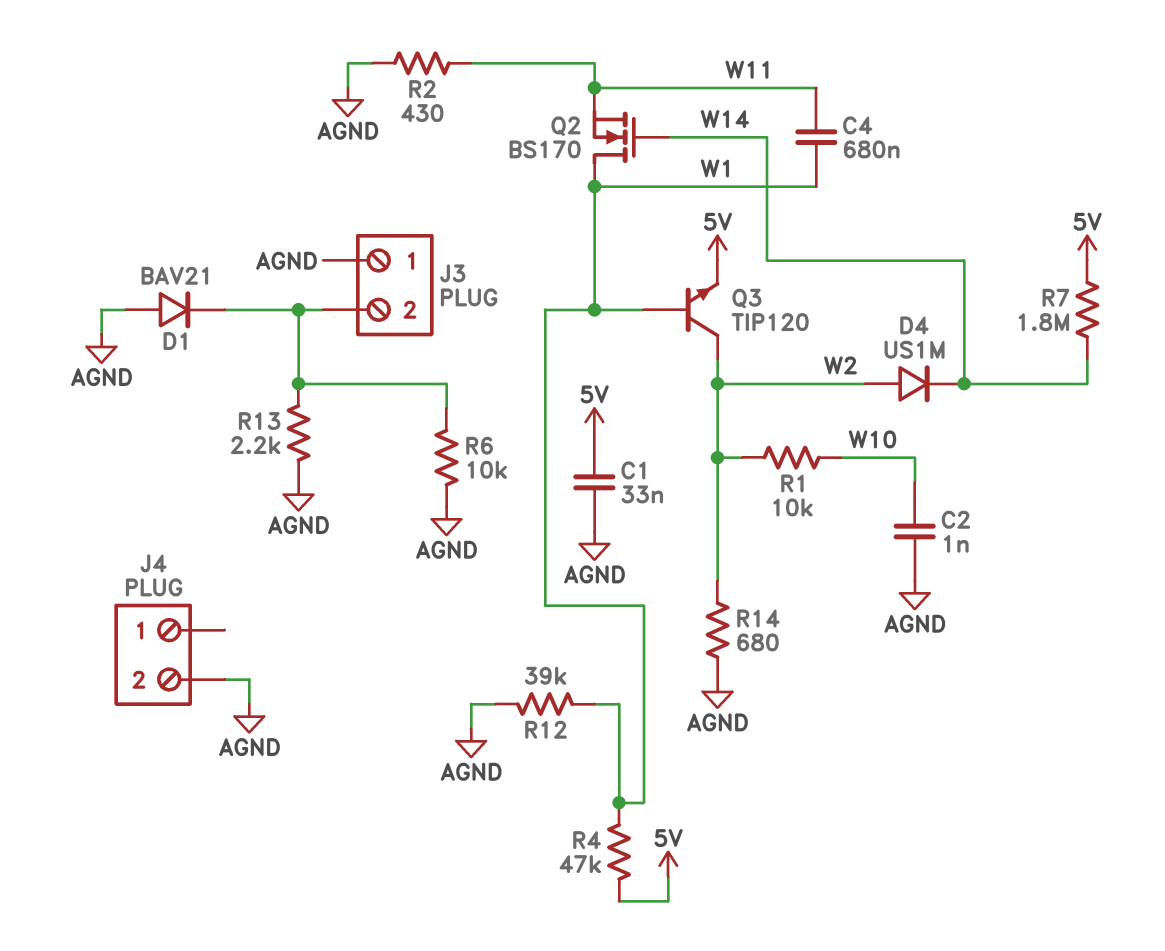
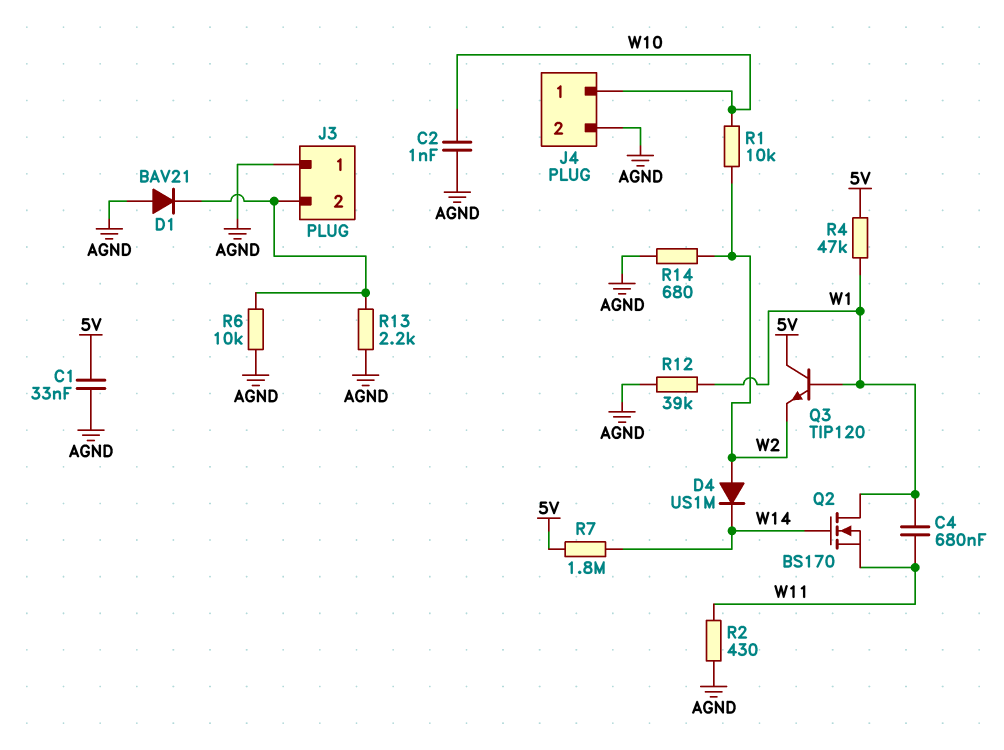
J4 pin 1: none -> W10
Q3: NPN TIP120 (B W1, C W2, E 5V) -> NPN TIP120 (B W1, C 5V, E W2)

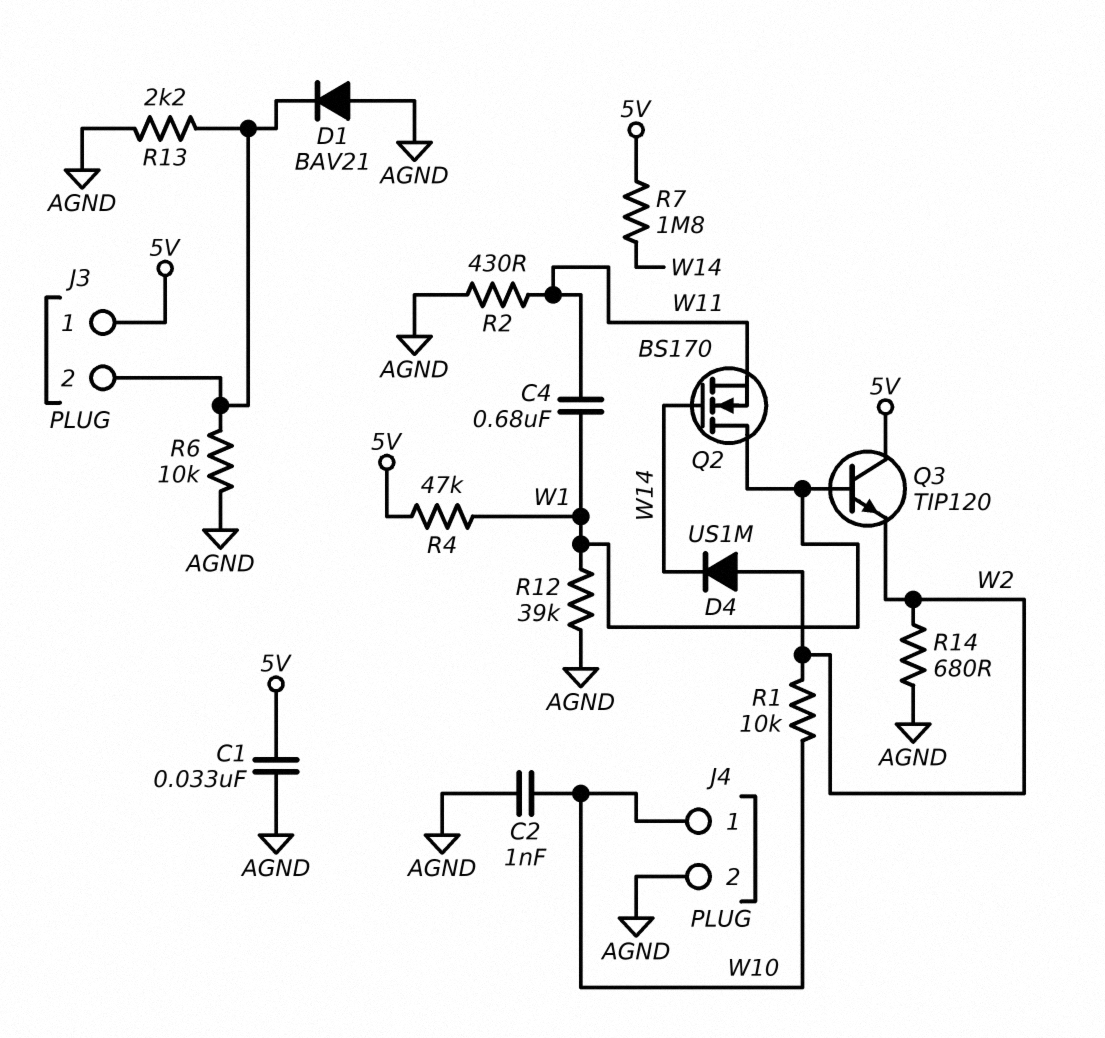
J3 pin 1: AGND -> 5V

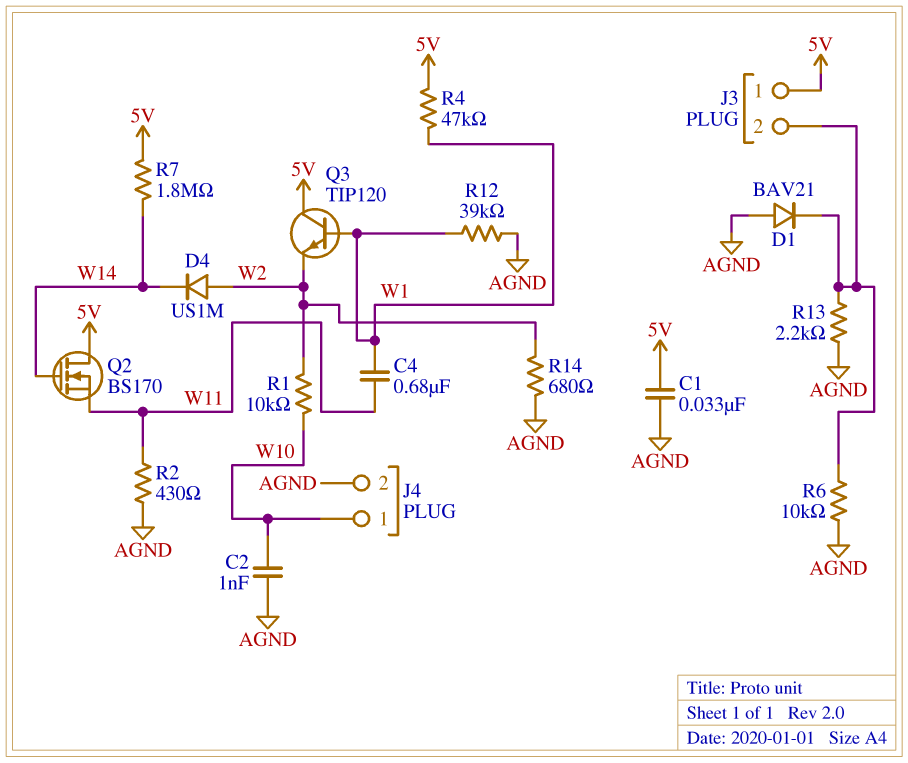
Q2: NMOS BS170 (G W14, D W1, S W11) -> NMOS BS170 (G W14, D 5V, S W11)

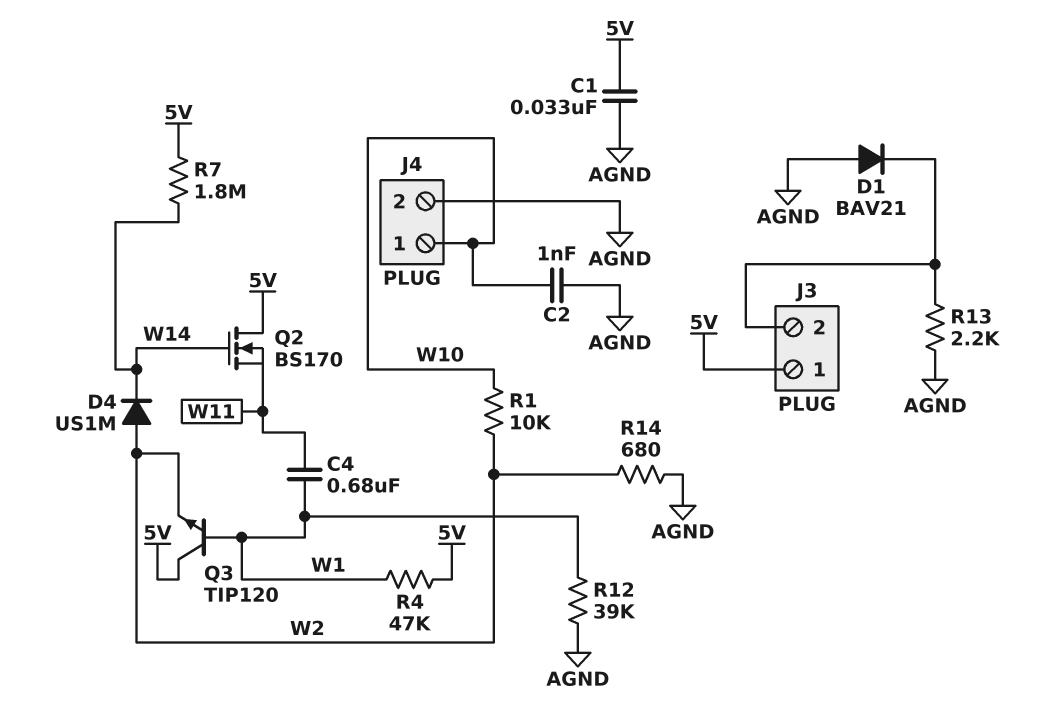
R2: 430 (AGND, W11) -> none
R6: 10k (AGND, J3/2) -> none

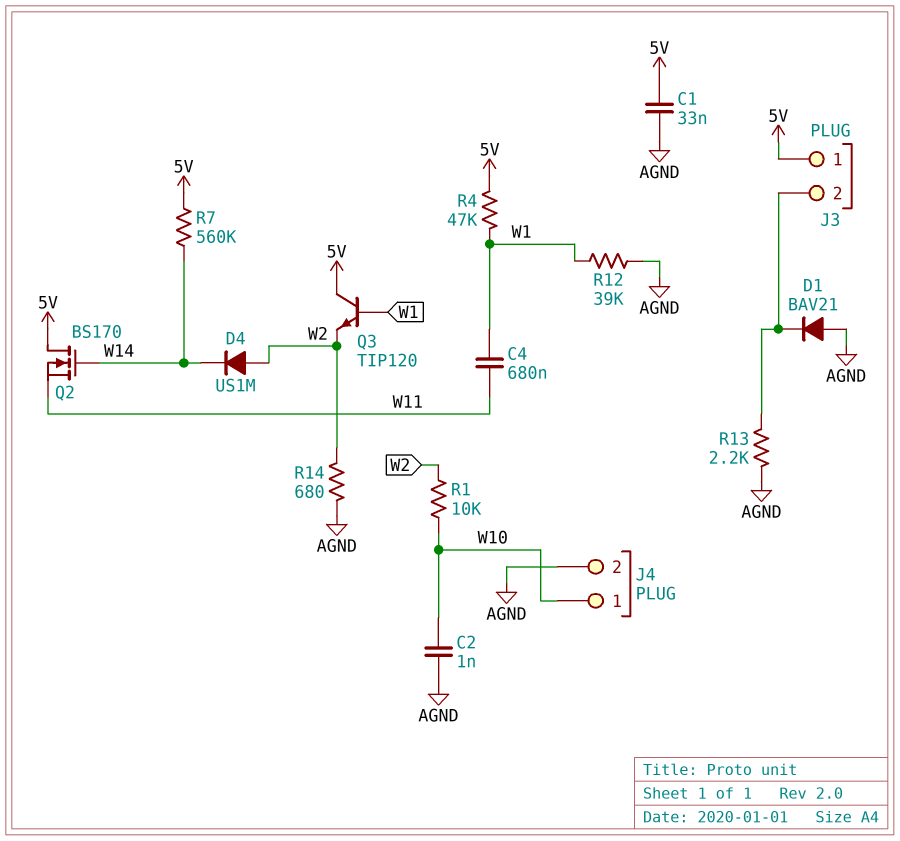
R7: 1.8M (5V, W14) -> 560k (5V, W14)

